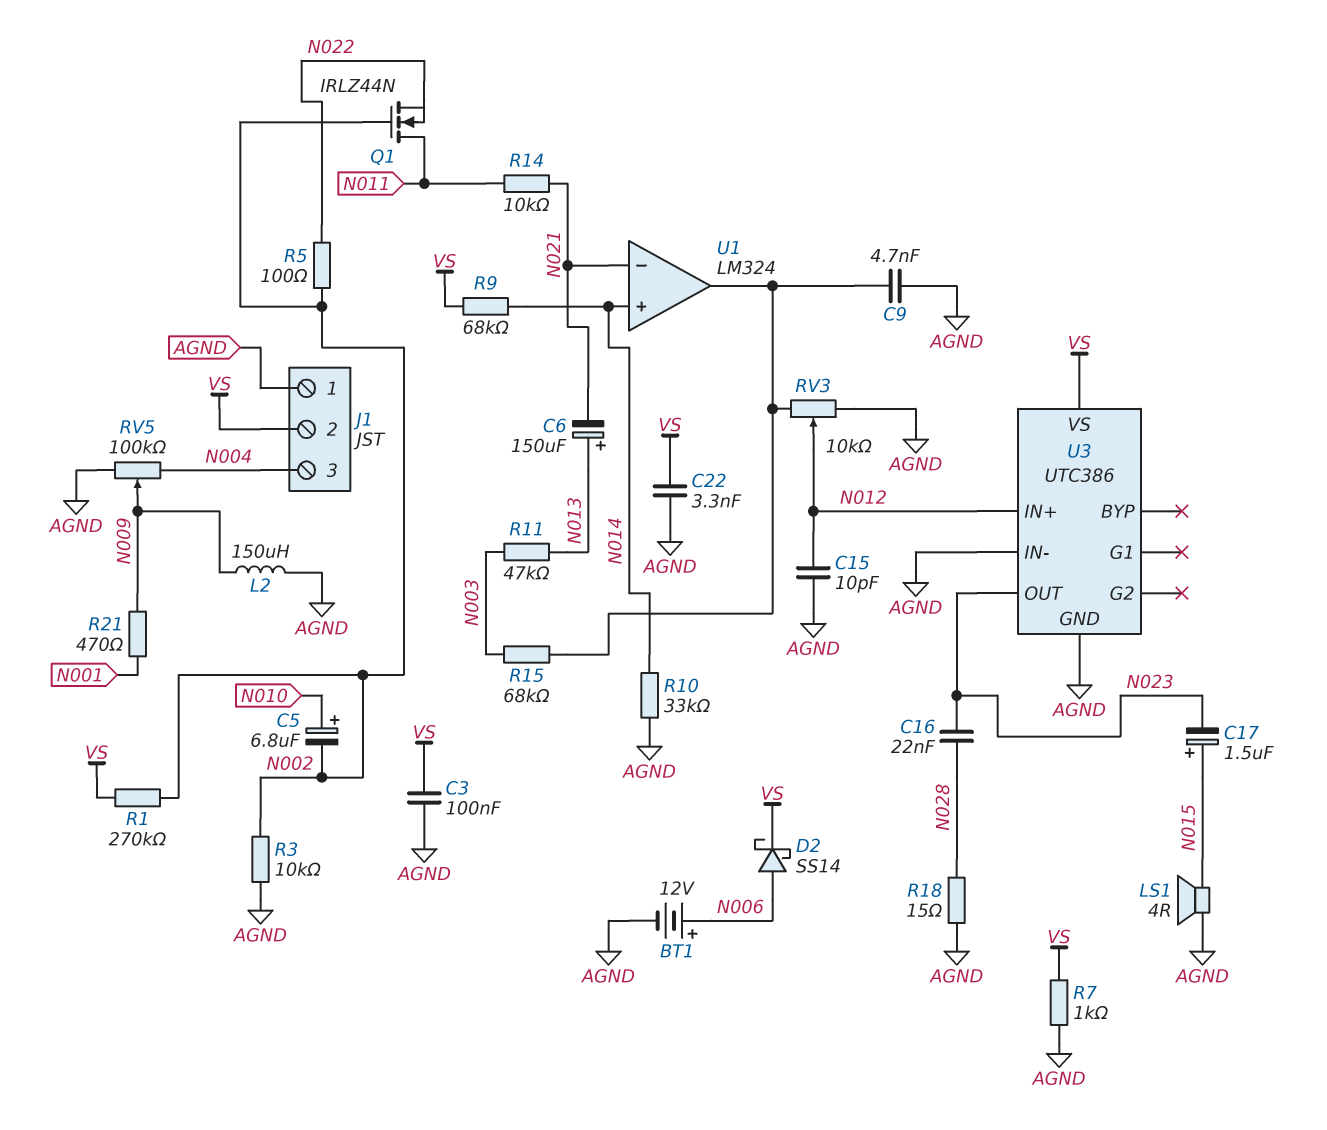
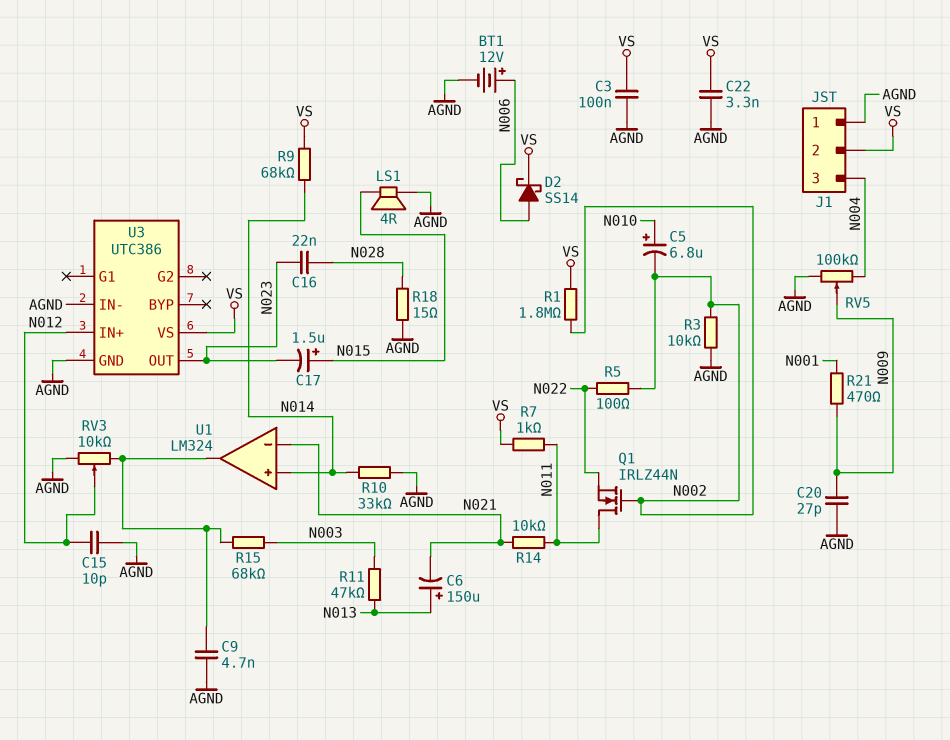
C20: none -> 27pF (AGND, N009)
L2: 150uH (AGND, N009) -> none
R1: 270k (N002, VS) -> 1.8M (N002, VS)
R7: 1k (AGND, VS) -> 1k (N011, VS)

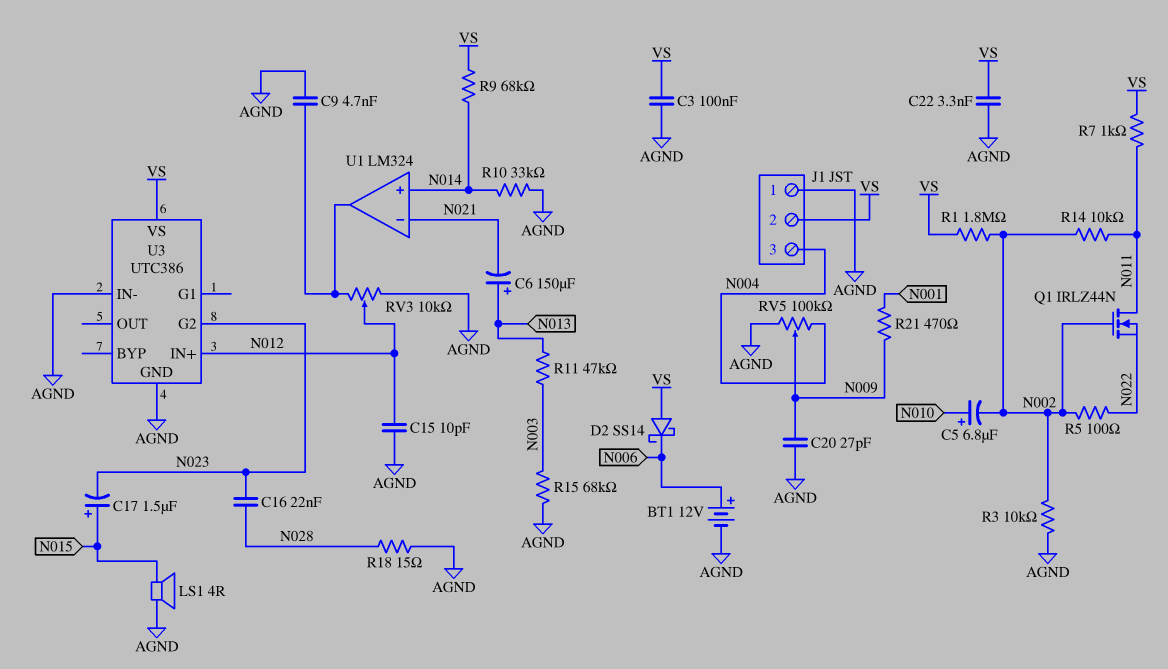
D2: schottky SS14 (A N006, K VS) -> schottky SS14 (A VS, K N006)
R14: 10k (N011, N021) -> 10k (N002, N011)
R15: 68k (N003, U1/out) -> 68k (AGND, N003)
U3 pin G2: none -> N023
U3 pin OUT: N023 -> none

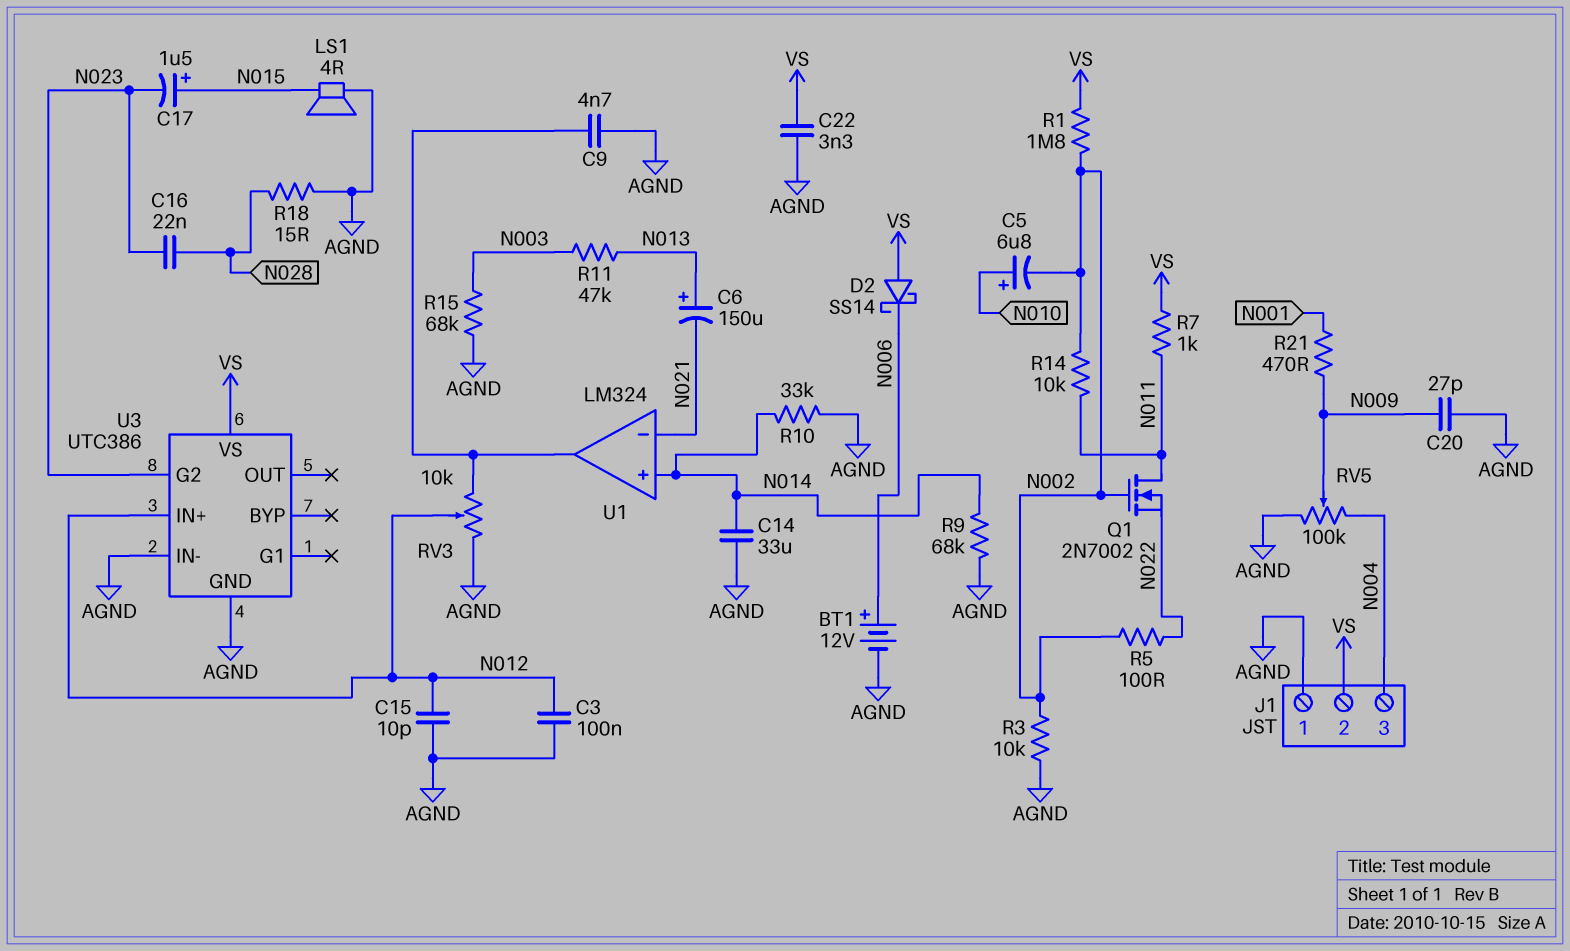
C3: 100nF (AGND, VS) -> 100nF (AGND, N012)
C14: none -> 33uF (AGND, N014)
Q1: NMOS IRLZ44N (G N002, D N011, S N022) -> NMOS 2N7002 (G N002, D N011, S N022)
R9: 68k (N014, VS) -> 68k (AGND, N014)

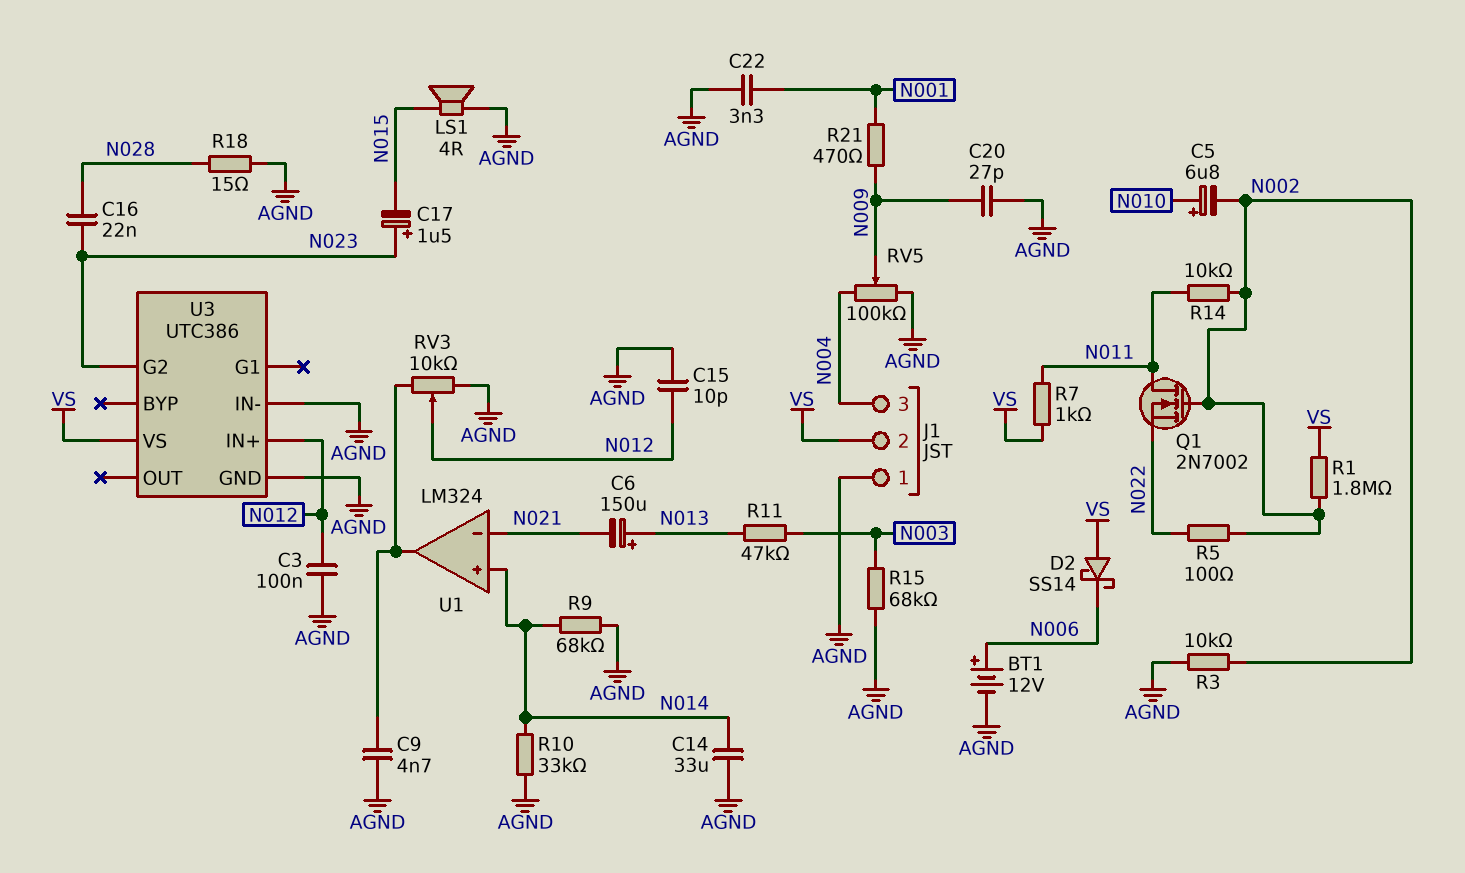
C17: 1.5uF (plus N015, minus N023) -> 1.5uF (plus N023, minus N015)
C22: 3.3nF (AGND, VS) -> 3.3nF (AGND, N001)

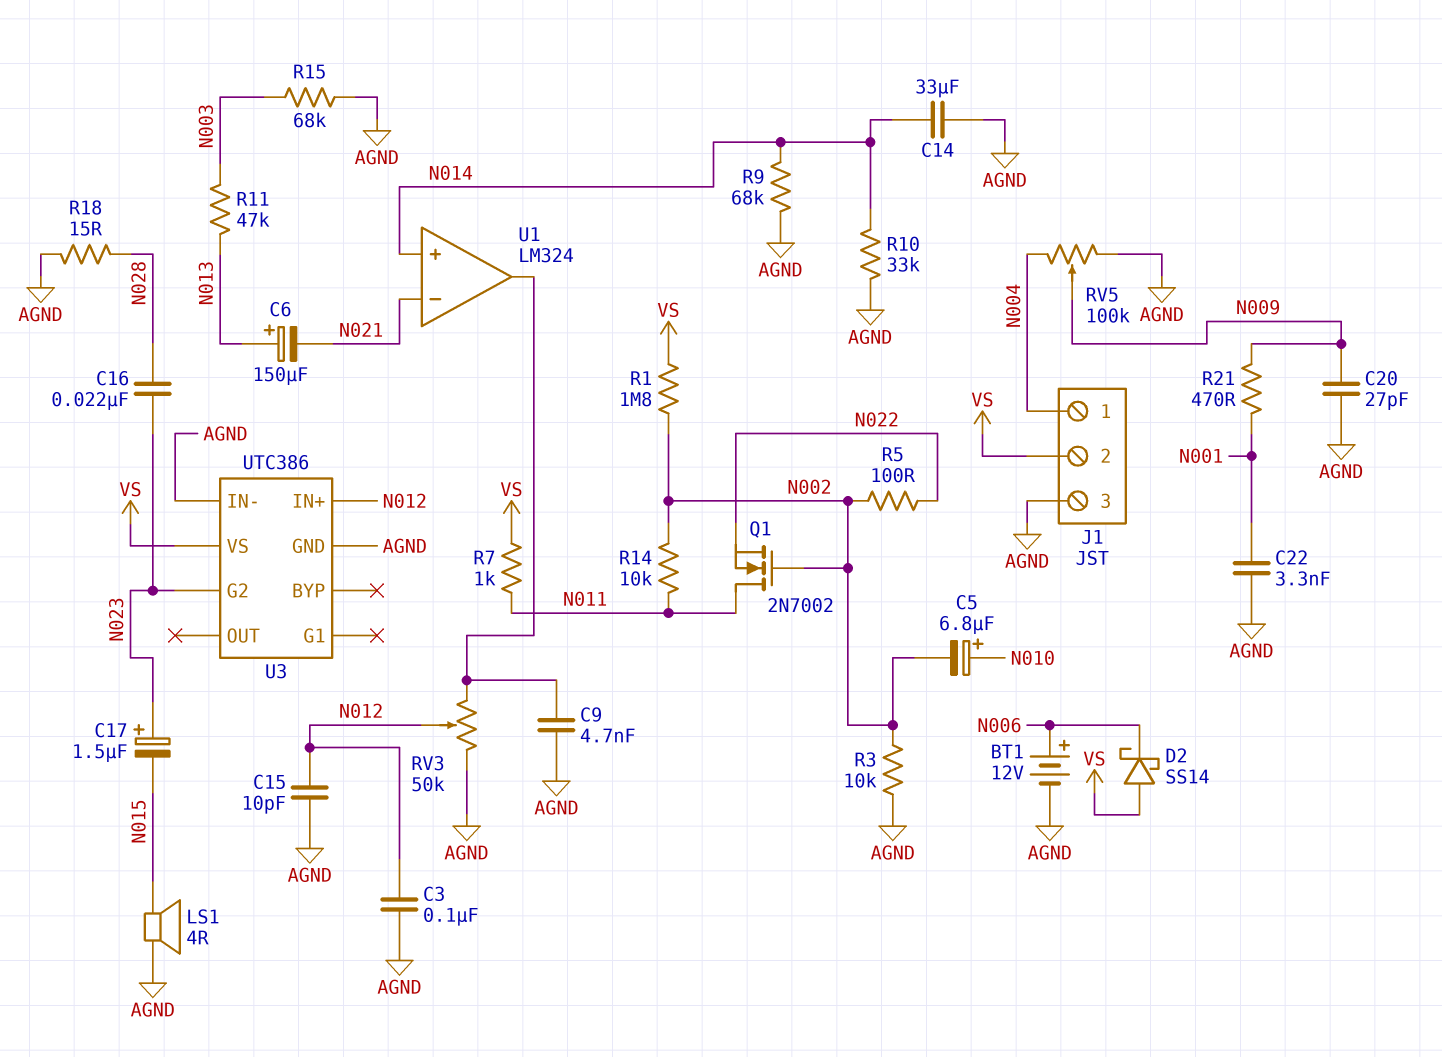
J1 pin 1: AGND -> N004
J1 pin 3: N004 -> AGND
RV3: 10k (AGND, U1/out, wiper N012) -> 50k (AGND, U1/out, wiper N012)

